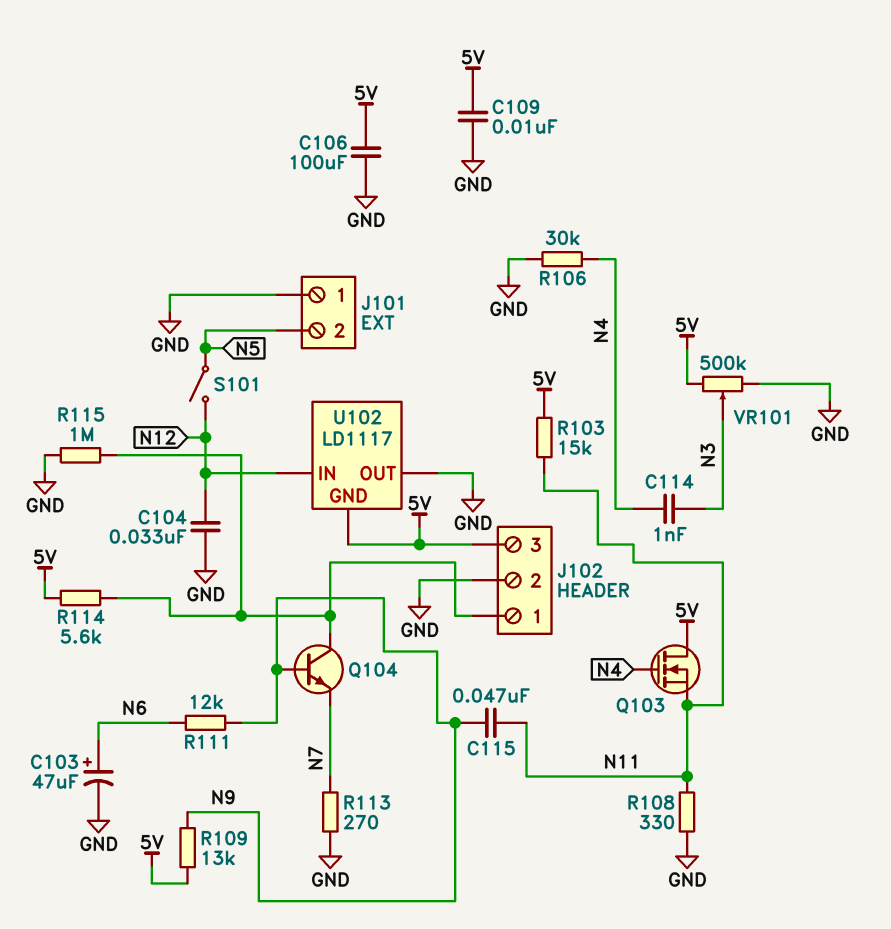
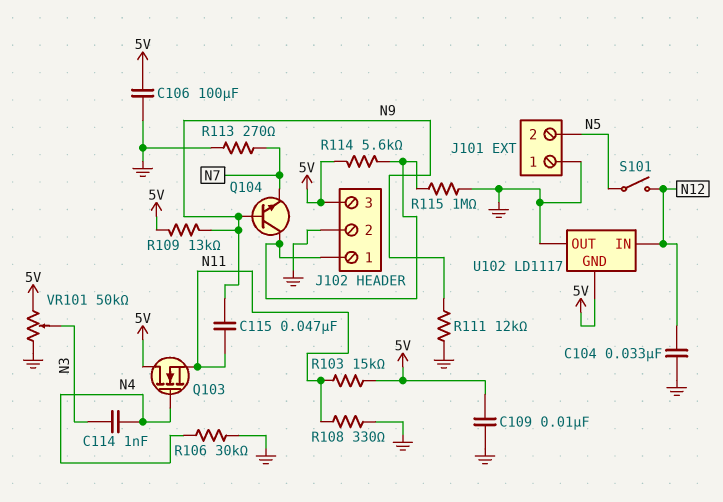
C103: 47uF (plus N6, minus GND) -> none
R111: 12k (N6, N9) -> 12k (GND, N9)
VR101: 500k (5V, GND, wiper N3) -> 50k (5V, GND, wiper N3)

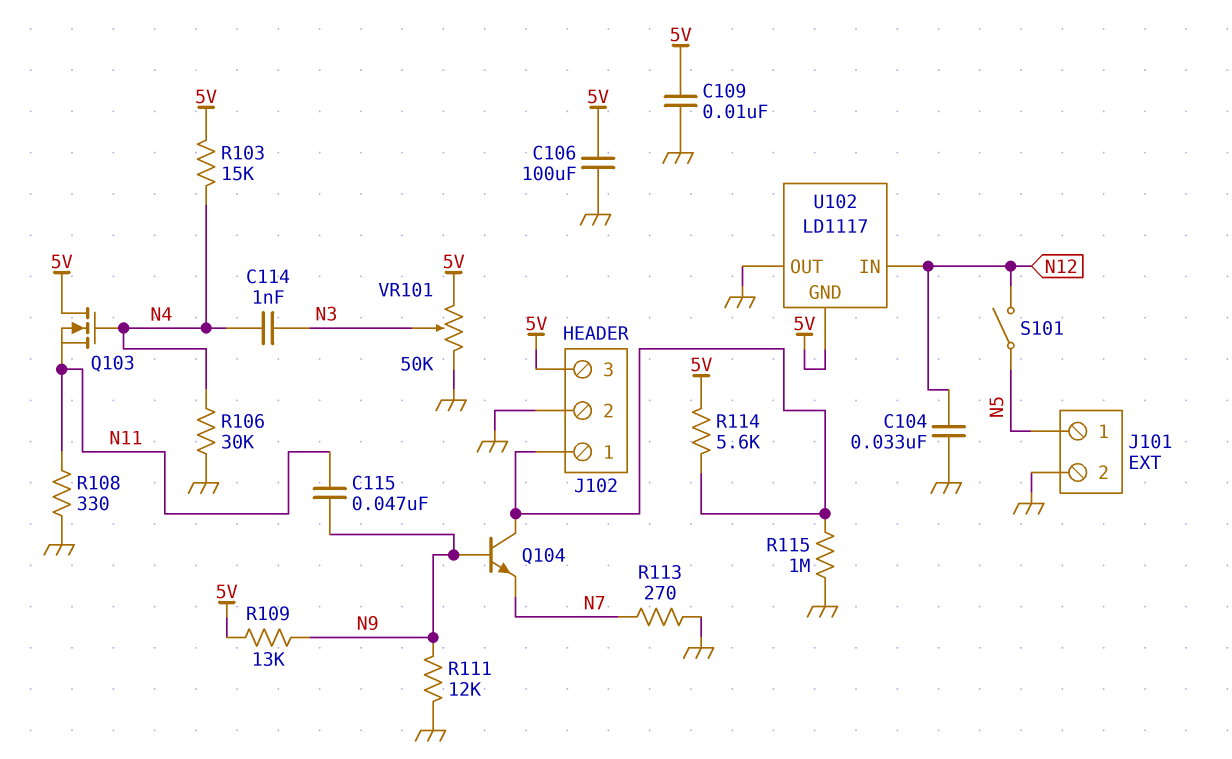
J101 pin 1: GND -> N5
J101 pin 2: N5 -> GND
R103: 15k (5V, N11) -> 15k (5V, N4)

